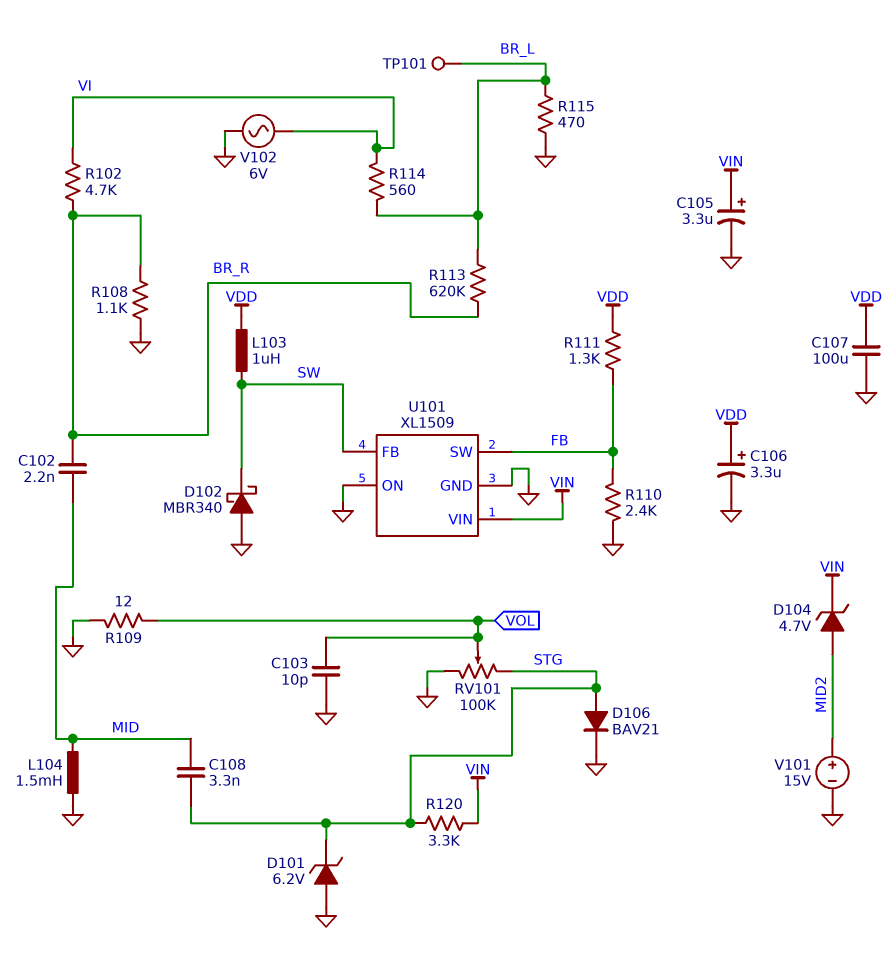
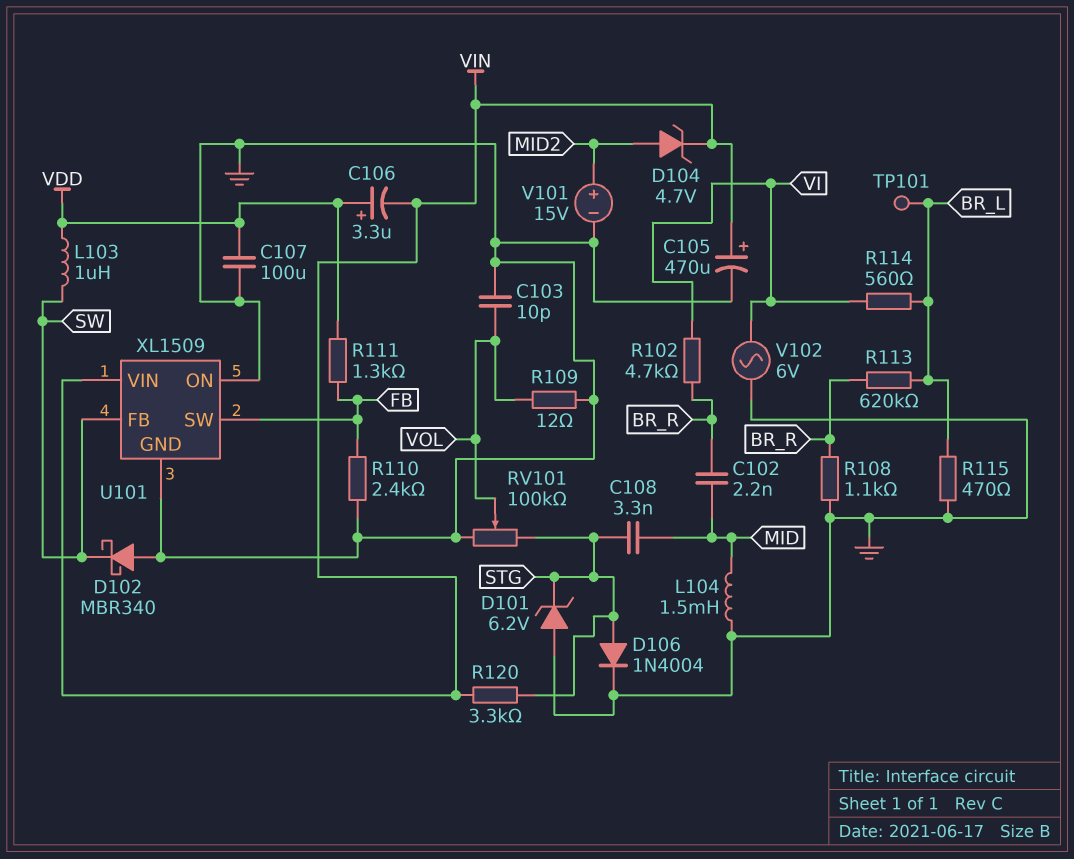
C105: 3.3uF (plus VIN, minus GND) -> 470uF (plus VIN, minus GND)
C106: 3.3uF (plus VDD, minus GND) -> 3.3uF (plus VDD, minus VIN)
D106: diode BAV21 (A STG, K GND) -> diode 1N4004 (A STG, K GND)

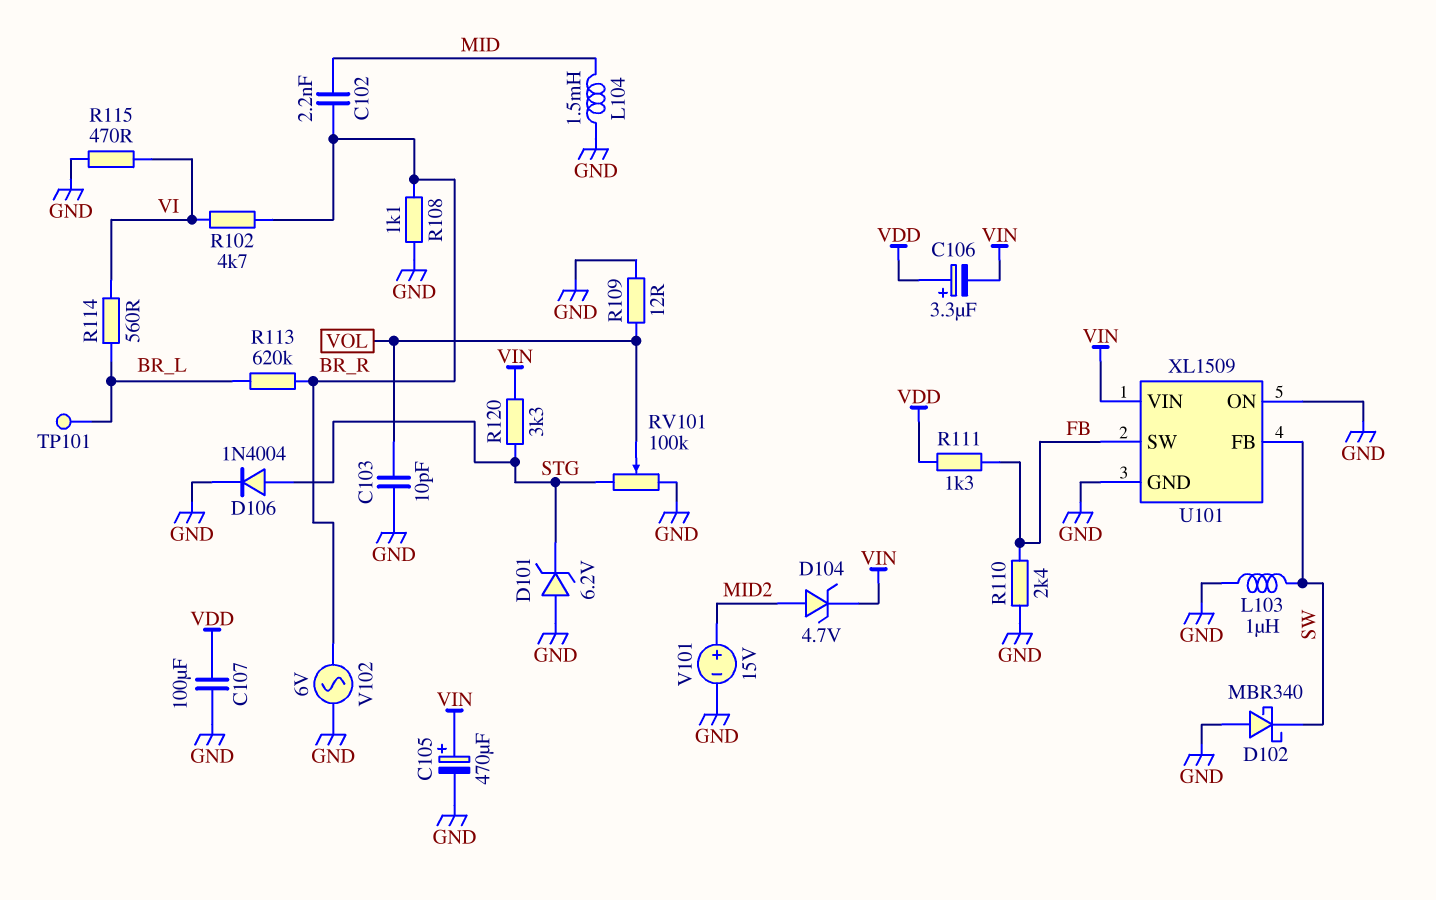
C108: 3.3nF (MID, STG) -> none
L103: 1uH (SW, VDD) -> 1uH (GND, SW)
R115: 470 (BR_L, GND) -> 470 (GND, VI)
V102: AC 6V (GND, VI) -> AC 6V (BR_R, GND)

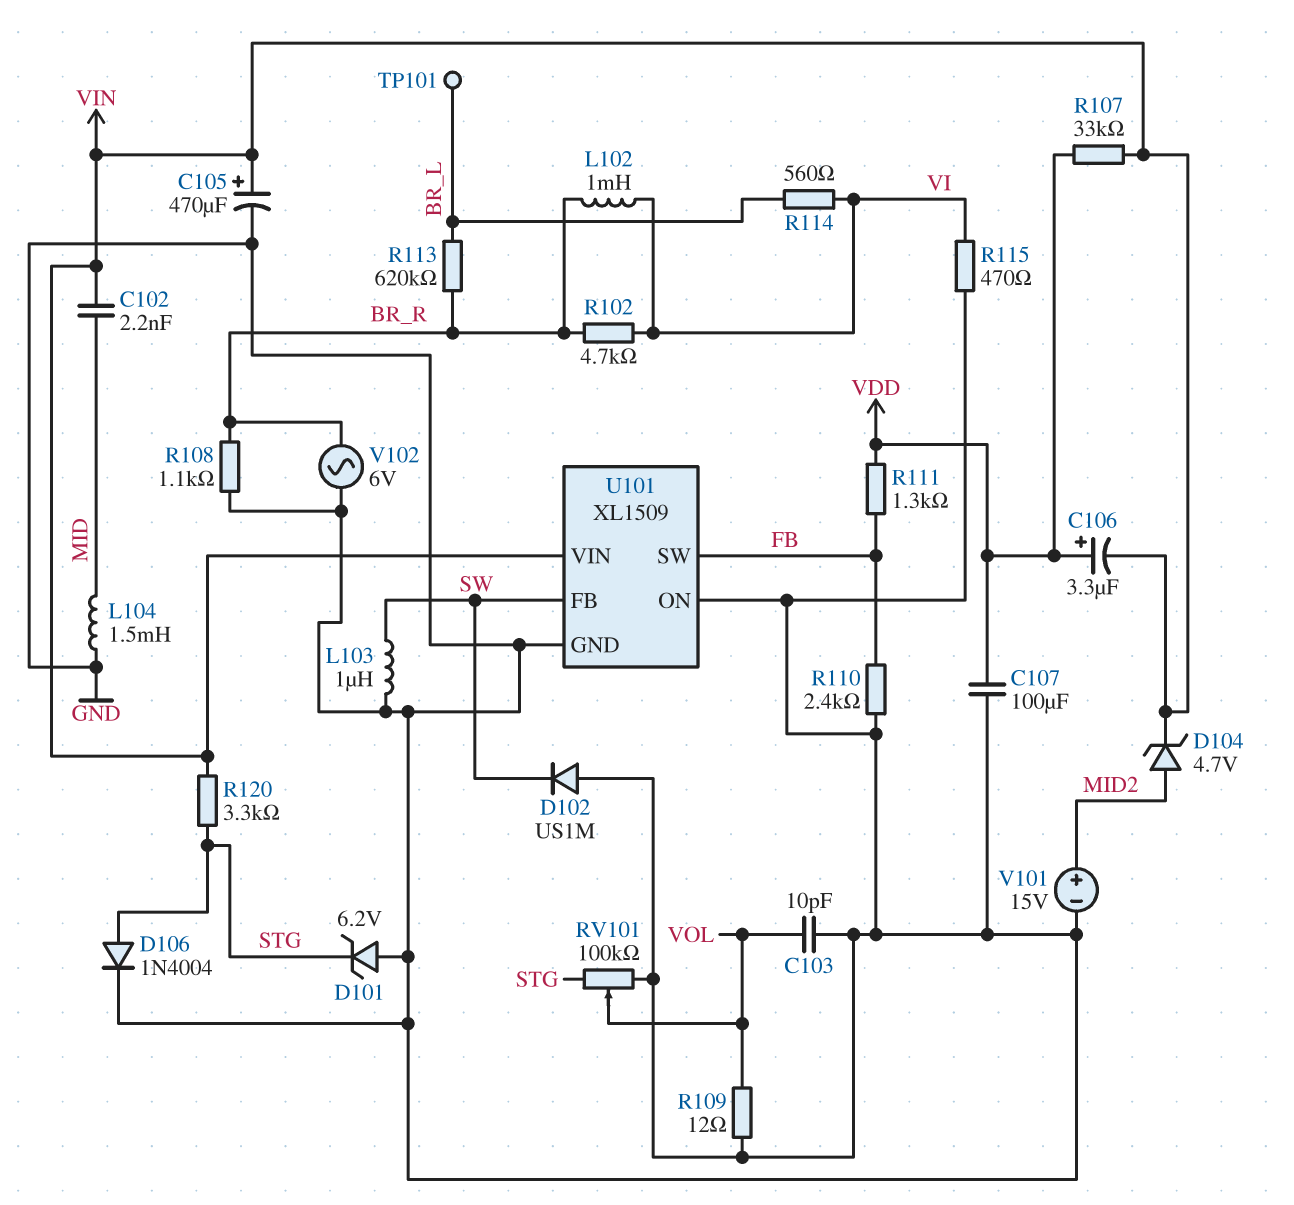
C102: 2.2nF (BR_R, MID) -> 2.2nF (MID, VIN)
D102: schottky MBR340 (A GND, K SW) -> diode US1M (A GND, K SW)
L102: none -> 1mH (BR_R, VI)
R107: none -> 33k (VDD, VIN)

